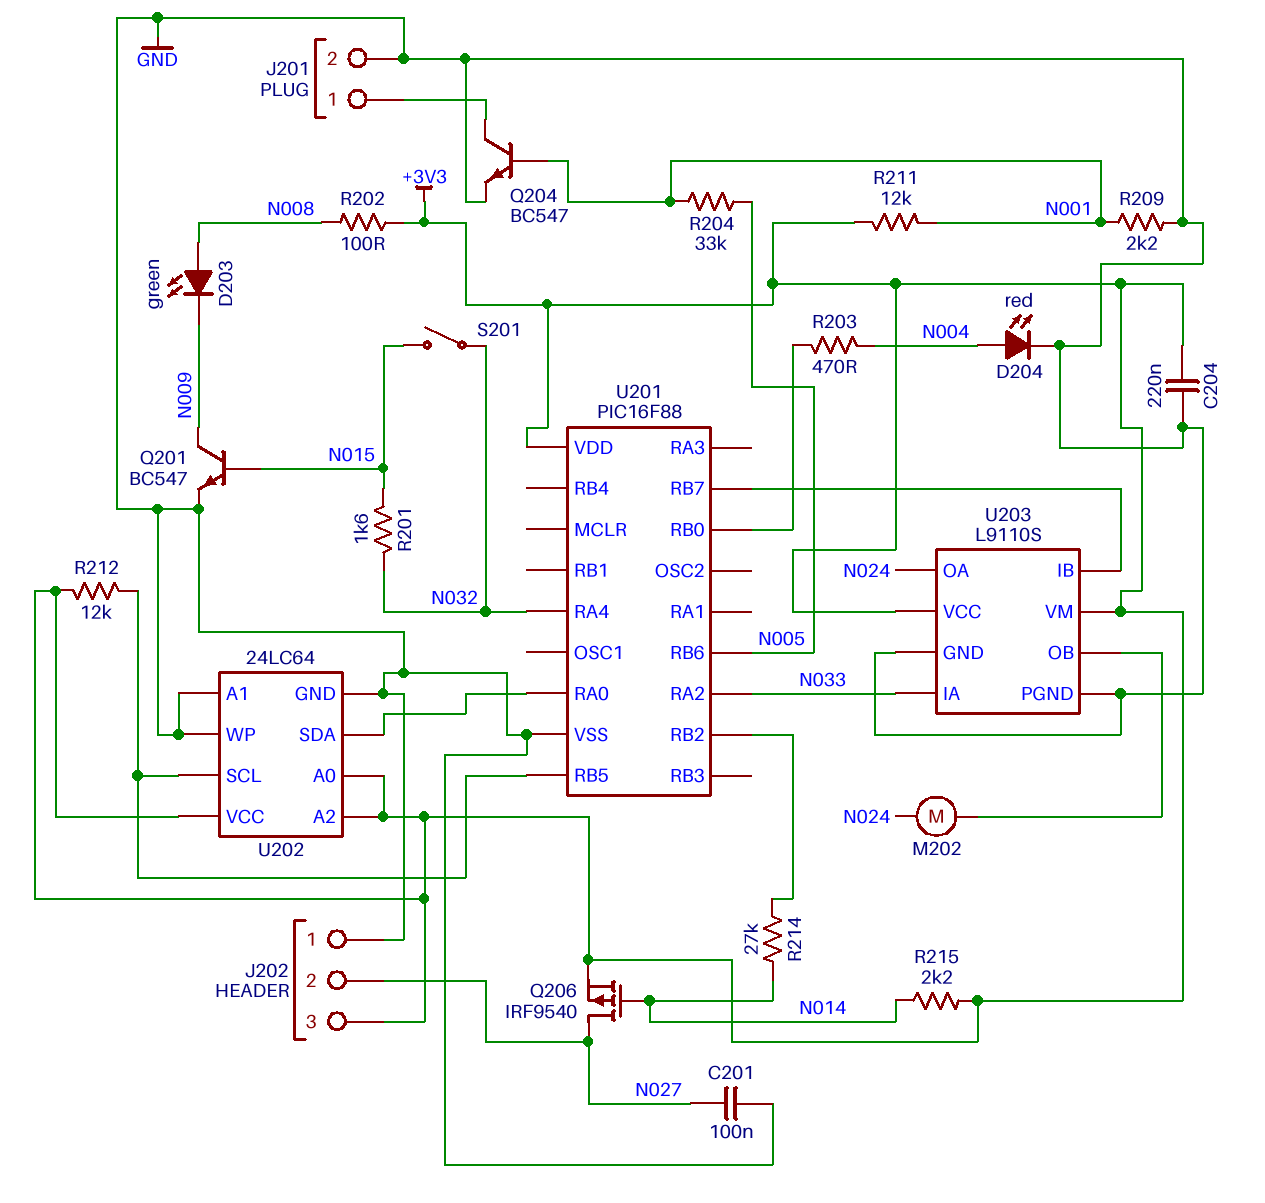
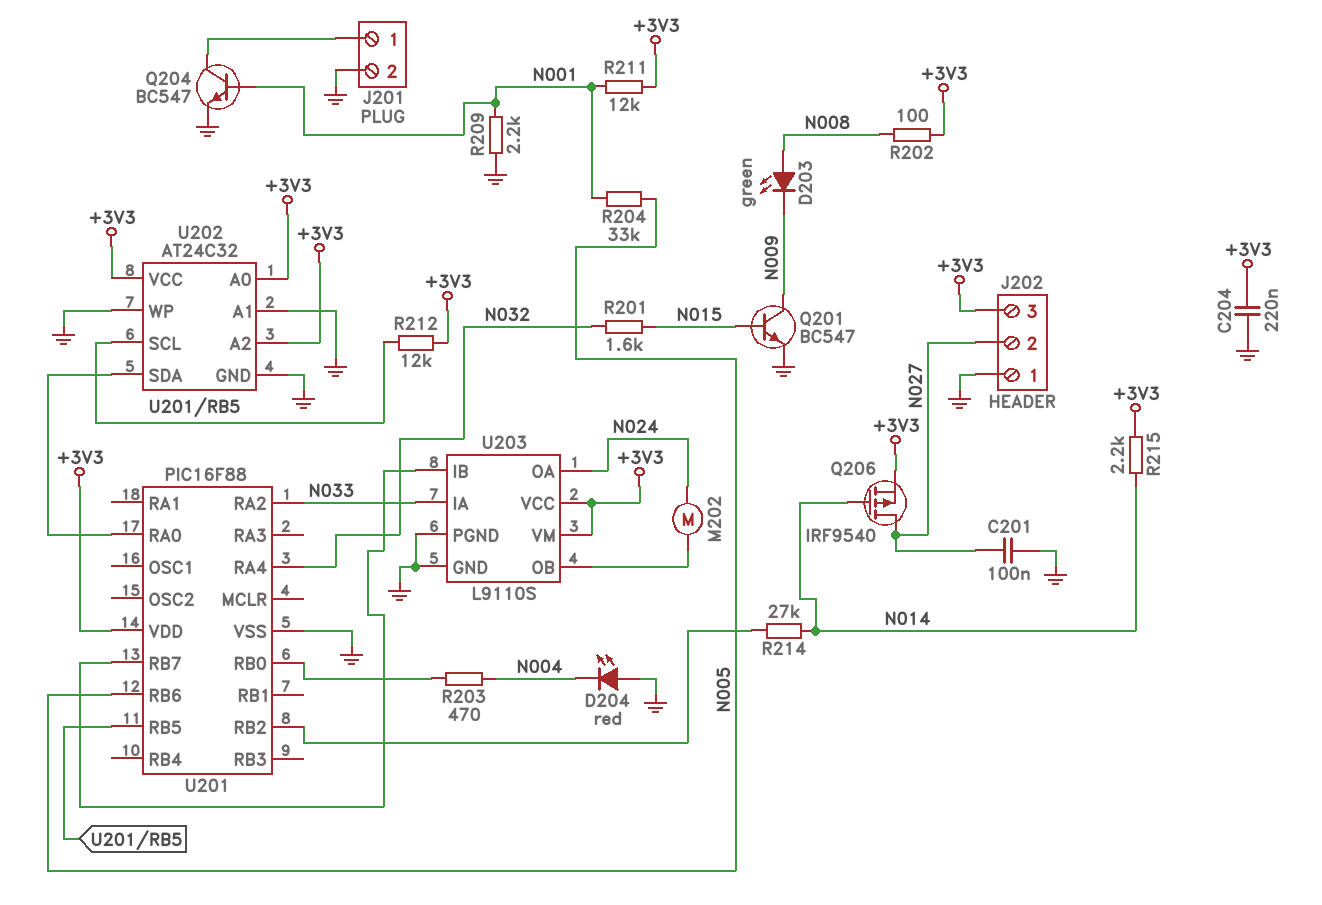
D204: LED red (A N004, K GND) -> LED red (A GND, K N004)
S201: switch (N015, N032) -> none
U202: 24LC64 -> AT24C32

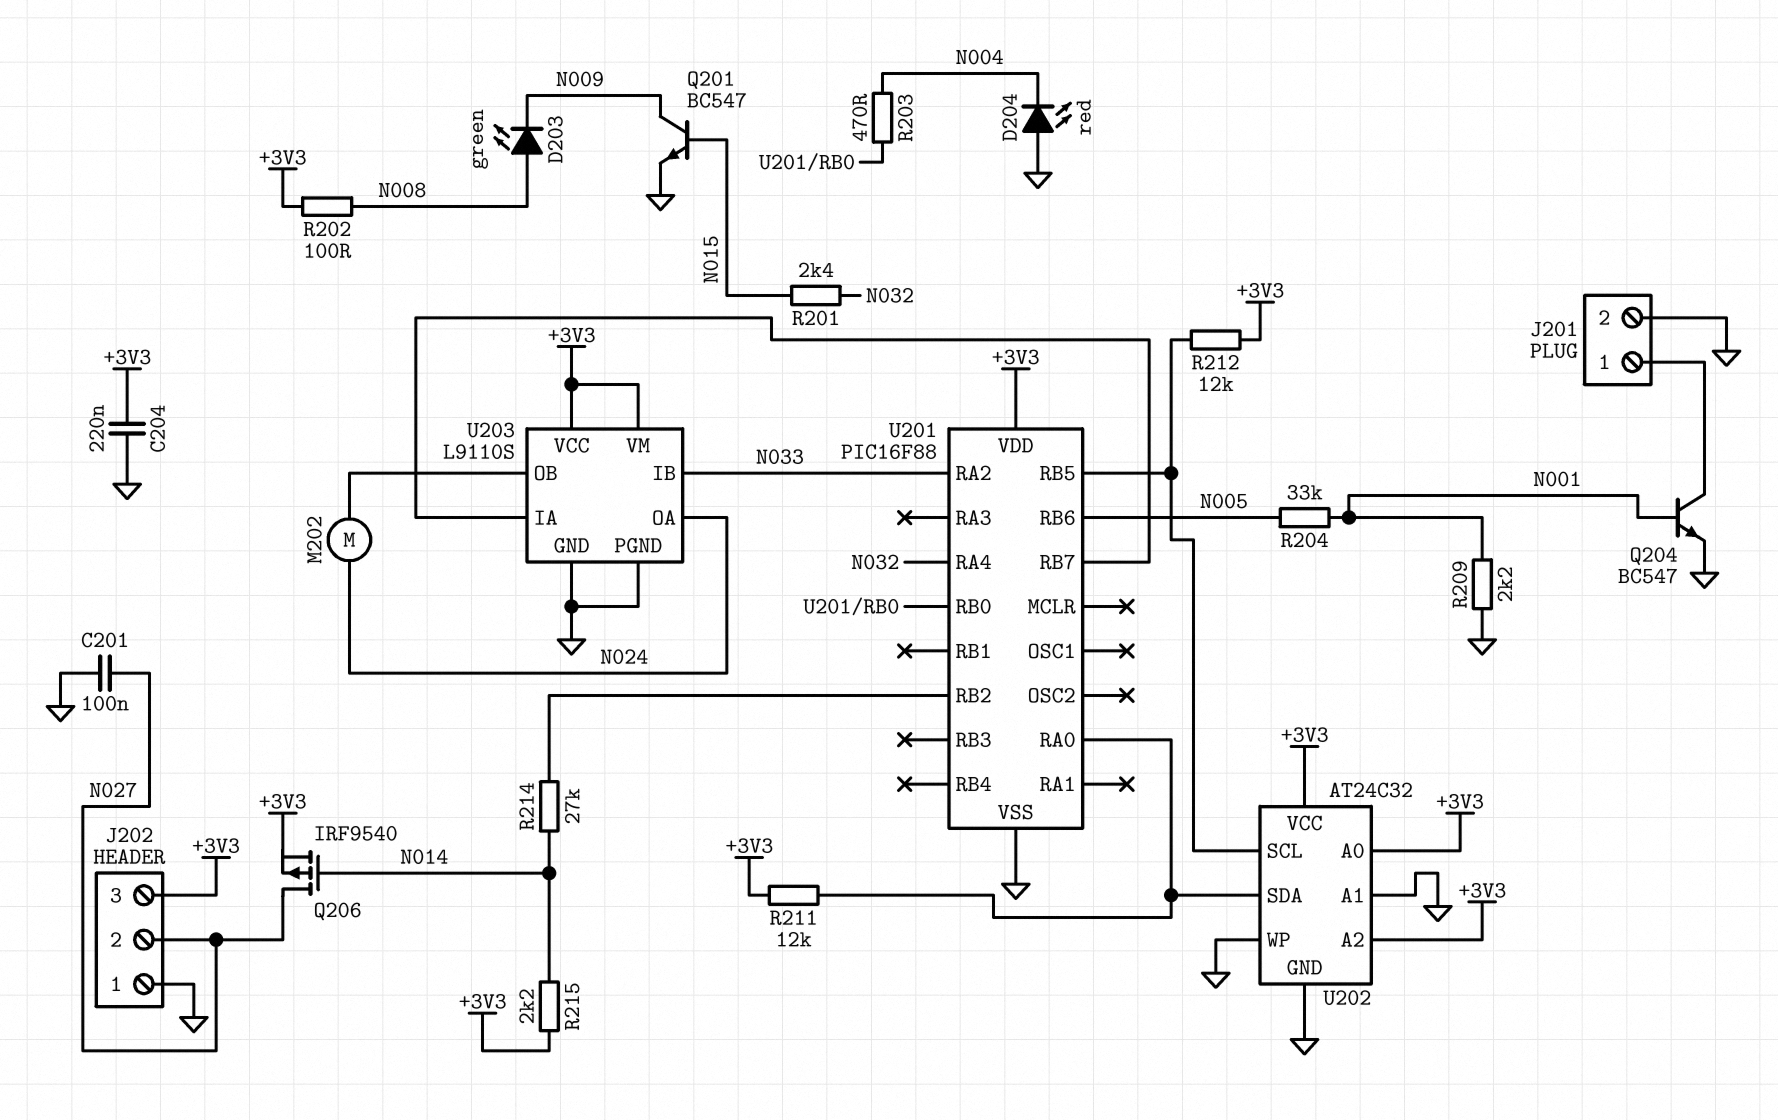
R201: 1.6k (N015, N032) -> 2.4k (N015, N032)
R211: 12k (+3V3, N001) -> 12k (+3V3, U201/RA0)
U203 pin IA: N033 -> U201/RB7
U203 pin IB: U201/RB7 -> N033

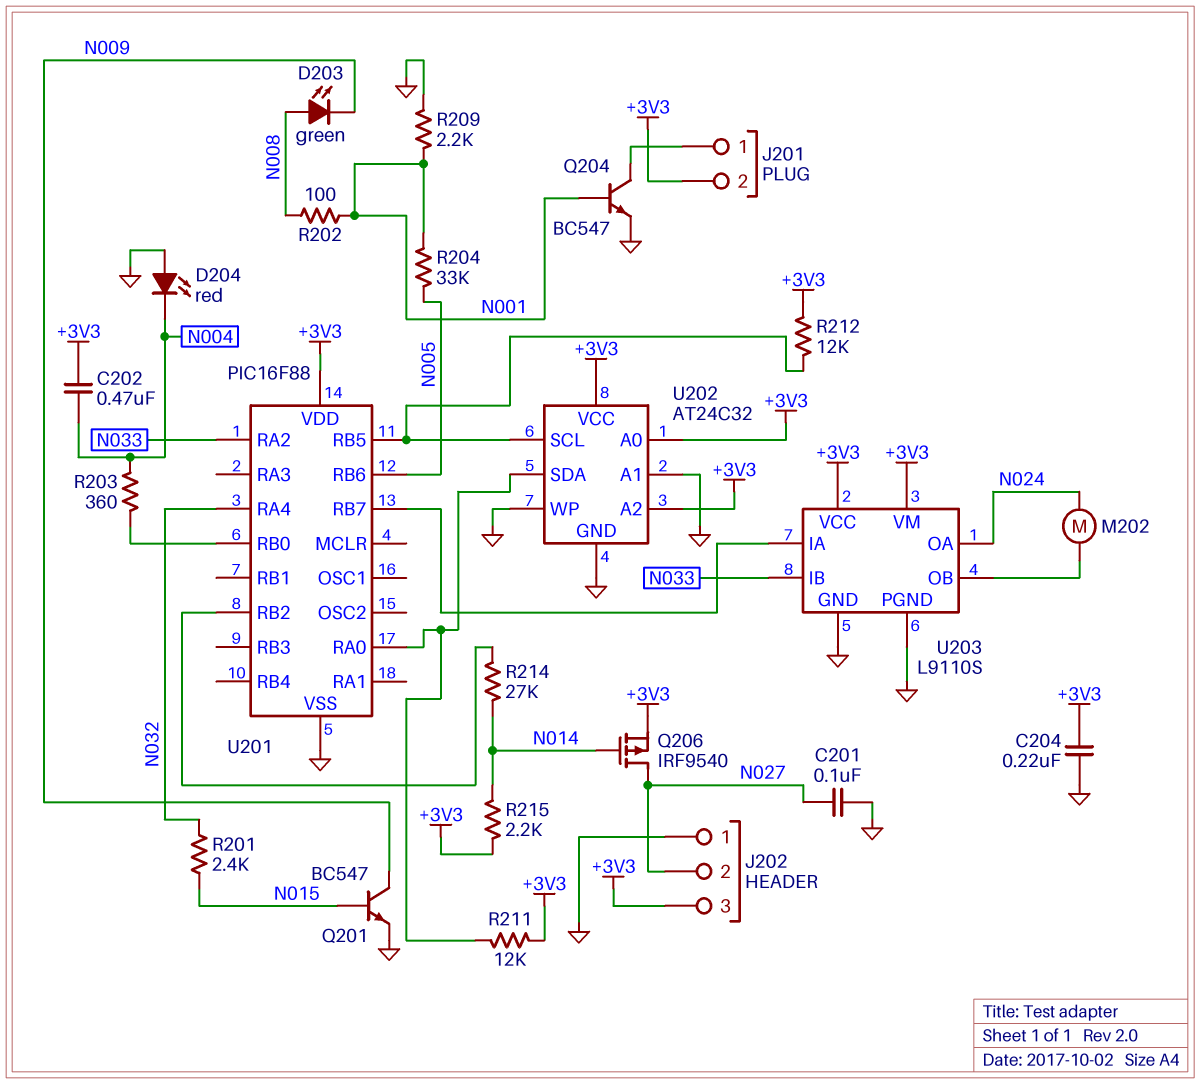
C202: none -> 470nF (+3V3, N004)
J201 pin 2: GND -> +3V3
R202: 100 (+3V3, N008) -> 100 (N001, N008)
R203: 470 (N004, U201/RB0) -> 360 (N004, U201/RB0)

